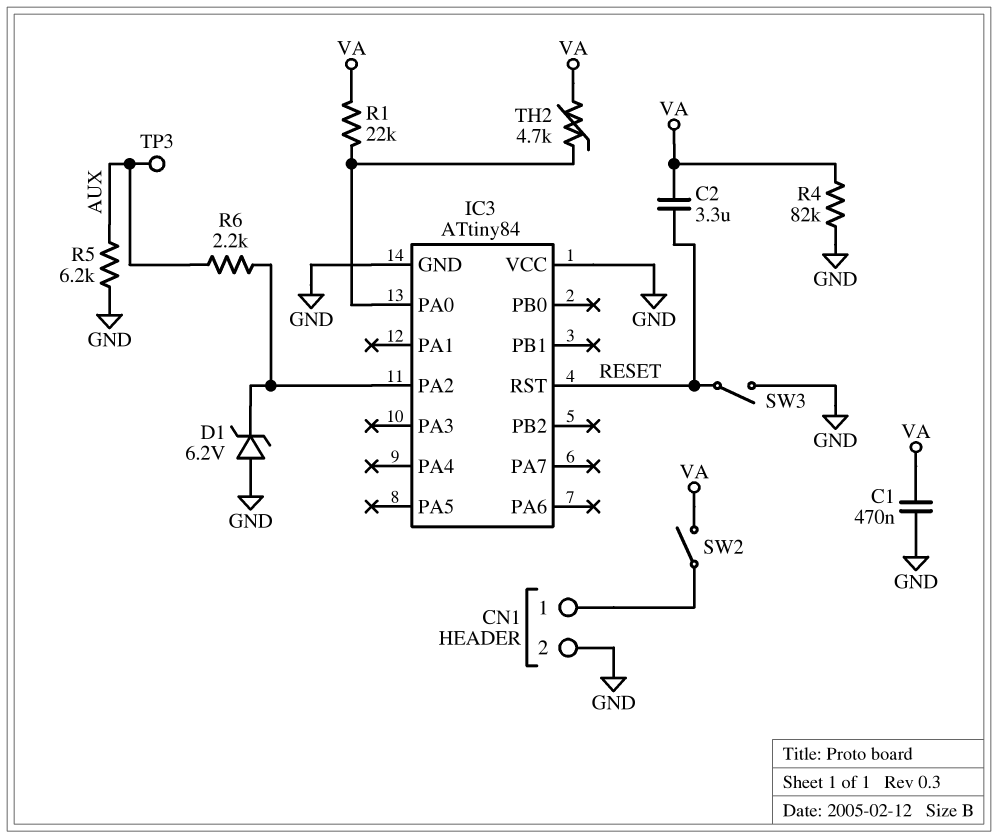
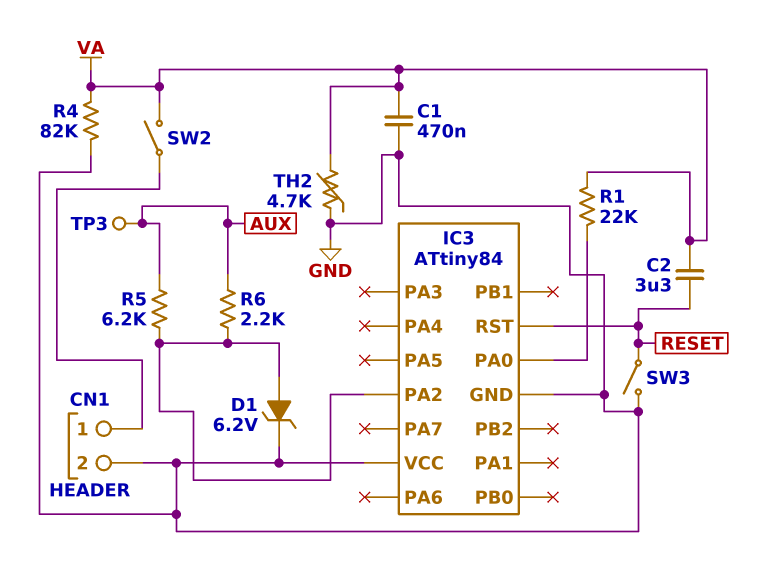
D1: zener 6.2V (A GND, K IC3/PA2) -> zener 6.2V (A IC3/PA2, K GND)
R5: 6.2k (AUX, GND) -> 6.2k (AUX, IC3/PA2)
TH2: 4.7k (IC3/PA0, VA) -> 4.7k (GND, VA)

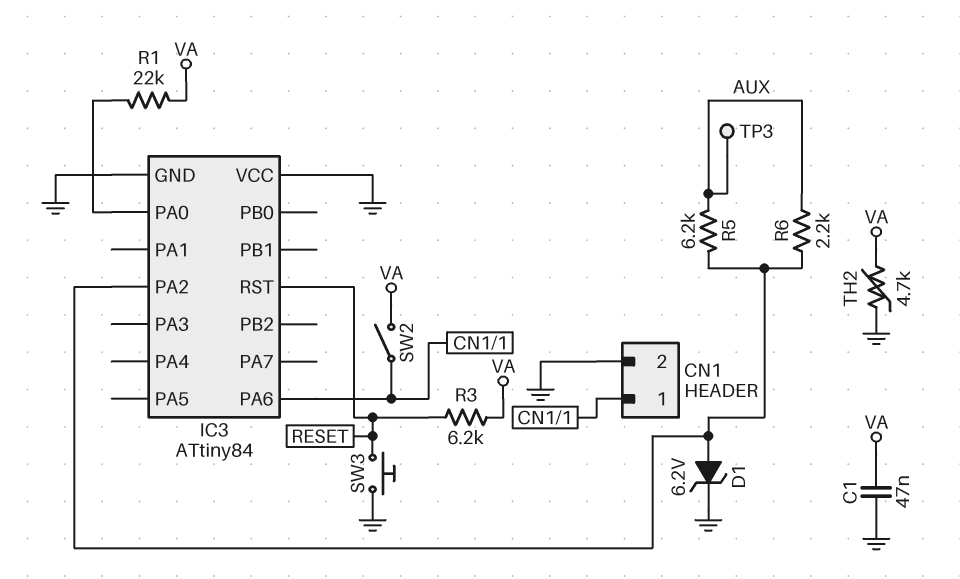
C1: 470nF (GND, VA) -> 47nF (GND, VA)
C2: 3.3uF (RESET, VA) -> none
IC3 pin PA6: none -> CN1/1
R3: none -> 6.2k (RESET, VA)
R4: 82k (GND, VA) -> none
SW3: switch (GND, RESET) -> button (GND, RESET)

